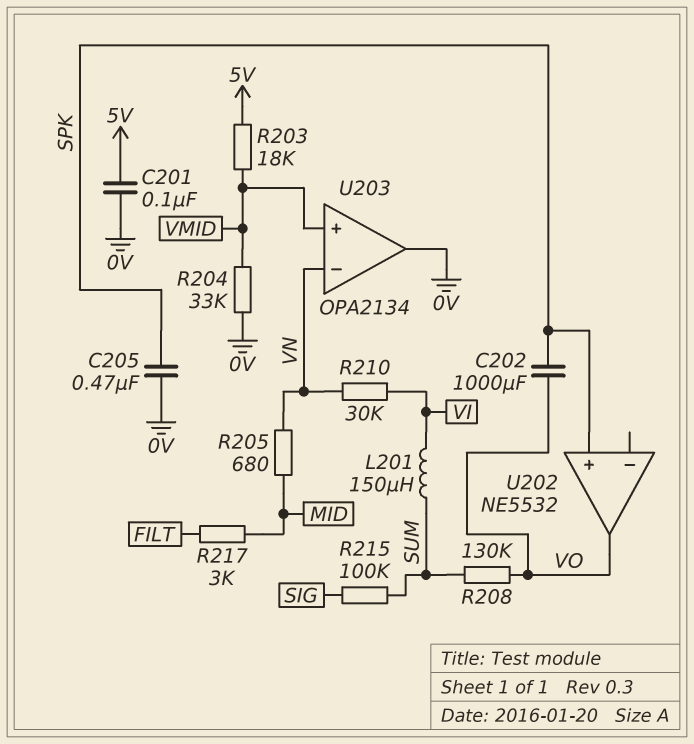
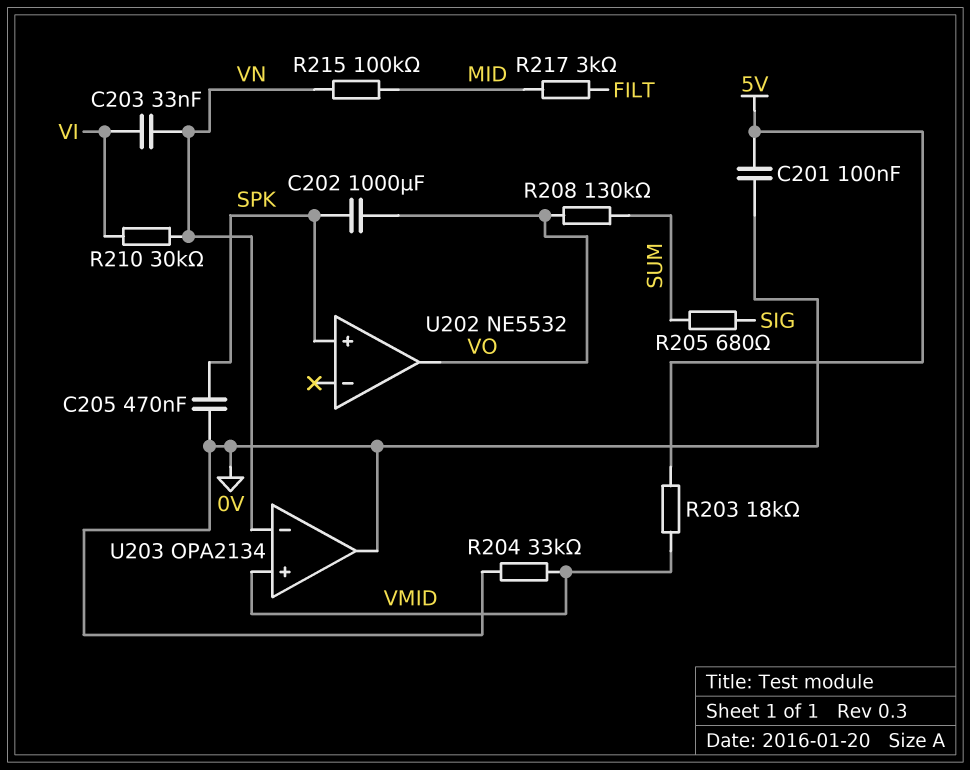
C203: none -> 33nF (VI, VN)
L201: 150uH (SUM, VI) -> none
R205: 680 (MID, VN) -> 680 (SIG, SUM)
R215: 100k (SIG, SUM) -> 100k (MID, VN)

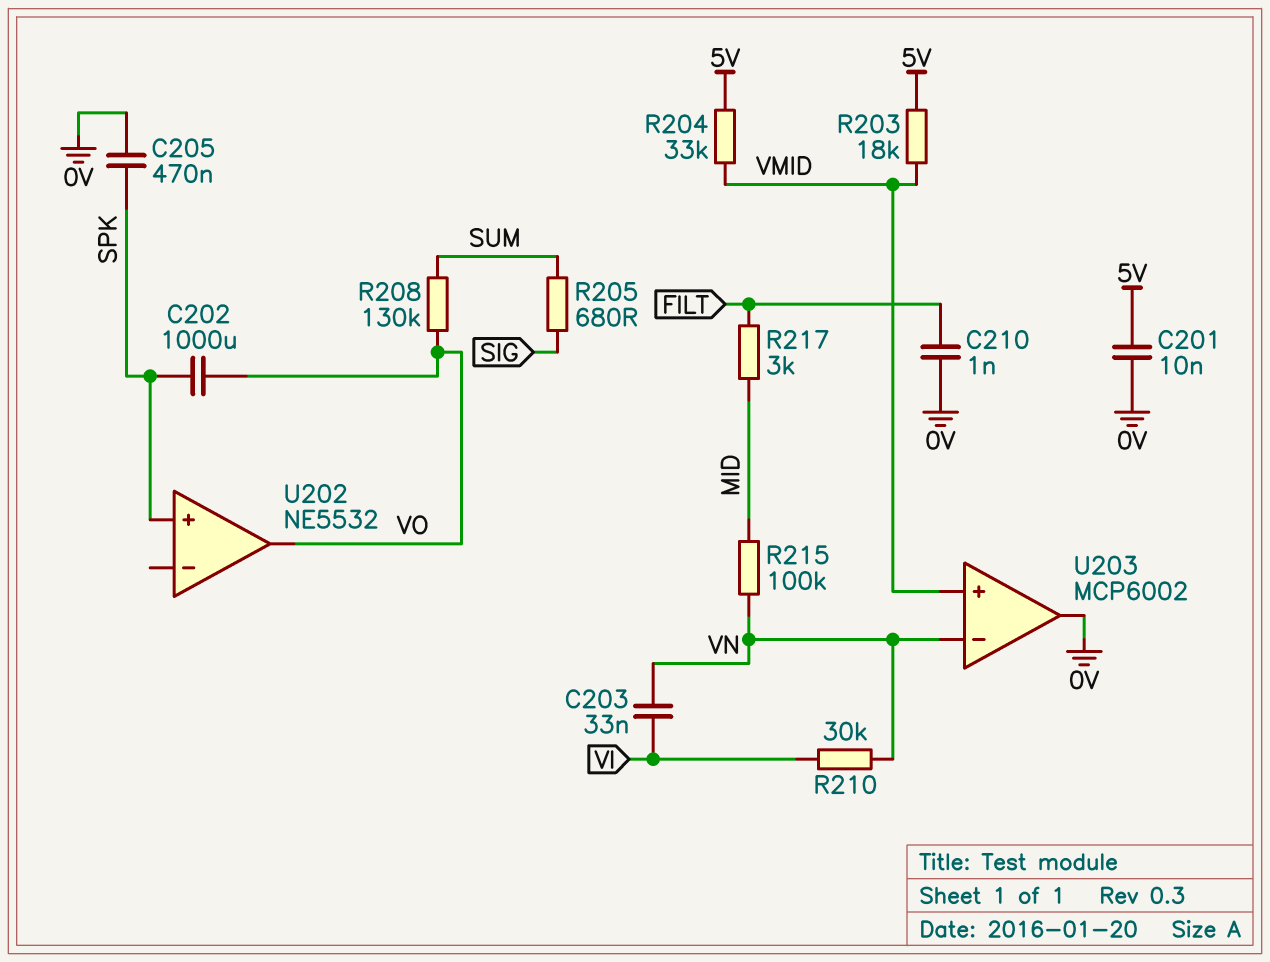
C201: 100nF (0V, 5V) -> 10nF (0V, 5V)
C210: none -> 1nF (0V, FILT)
R204: 33k (0V, VMID) -> 33k (5V, VMID)
U203: OPA2134 -> MCP6002

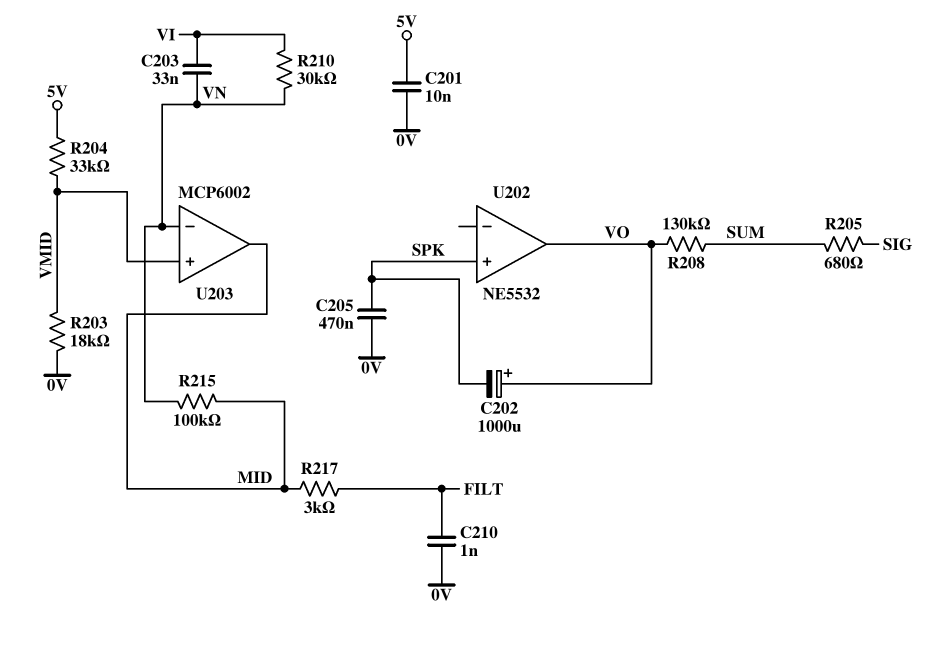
C202: 1000uF (SPK, VO) -> 1000uF (plus VO, minus SPK)
R203: 18k (5V, VMID) -> 18k (0V, VMID)
U203 pin out: 0V -> MID

